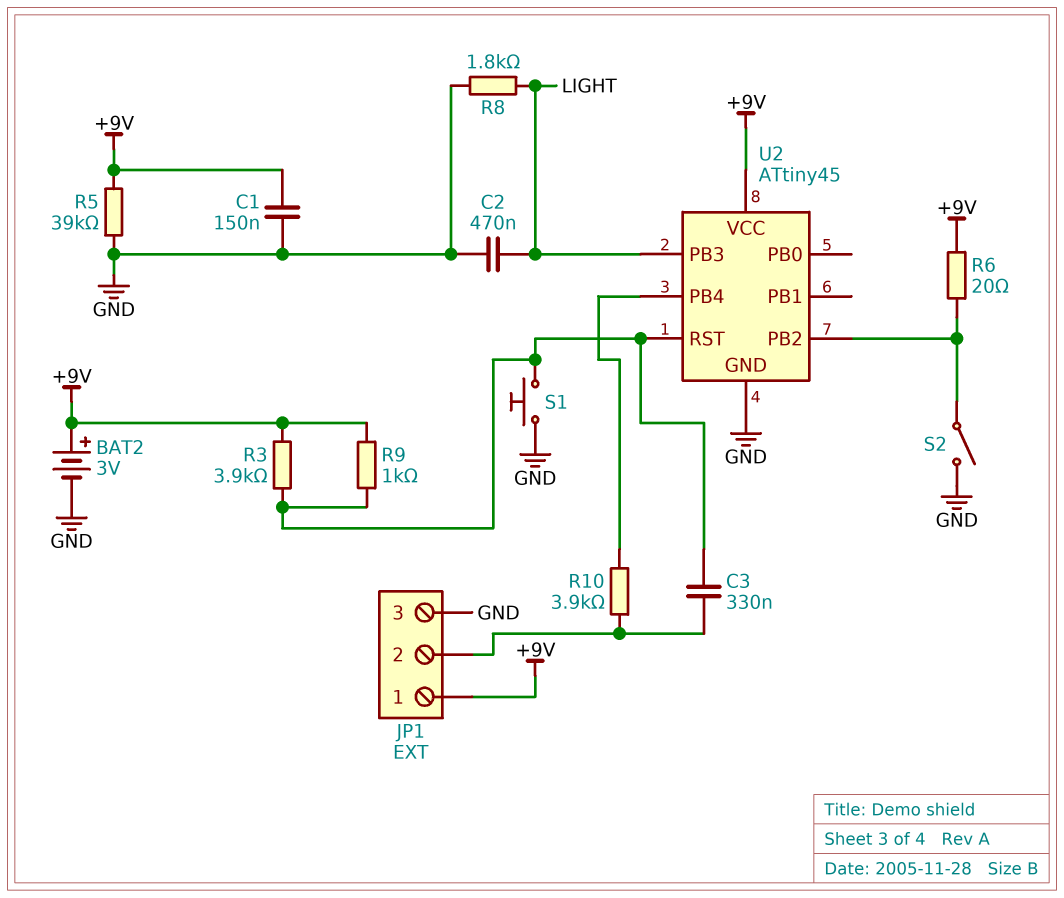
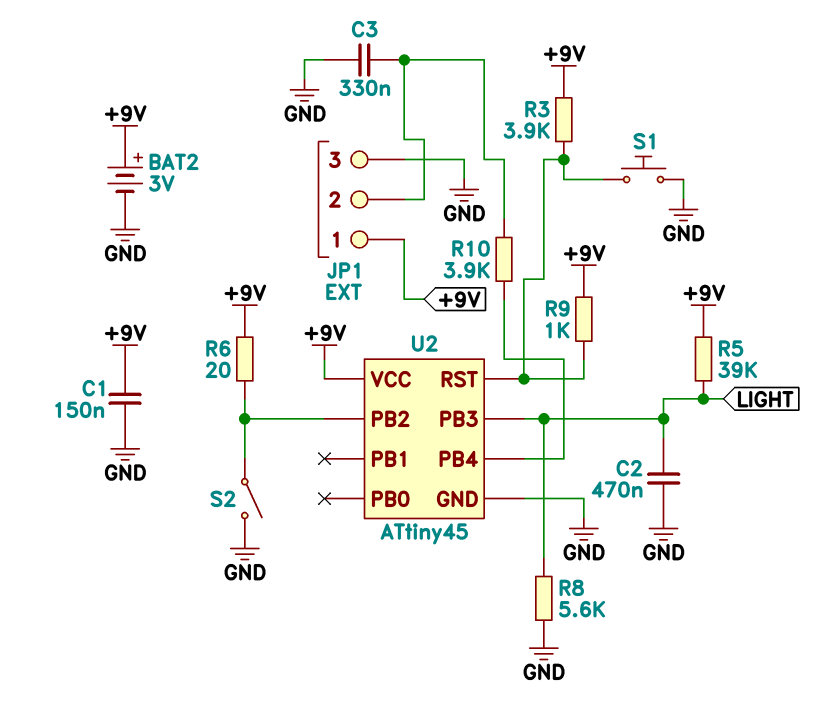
C3: 330nF (JP1/2, U2/RST) -> 330nF (GND, JP1/2)
R5: 39k (+9V, GND) -> 39k (+9V, LIGHT)
R8: 1.8k (GND, LIGHT) -> 5.6k (GND, LIGHT)

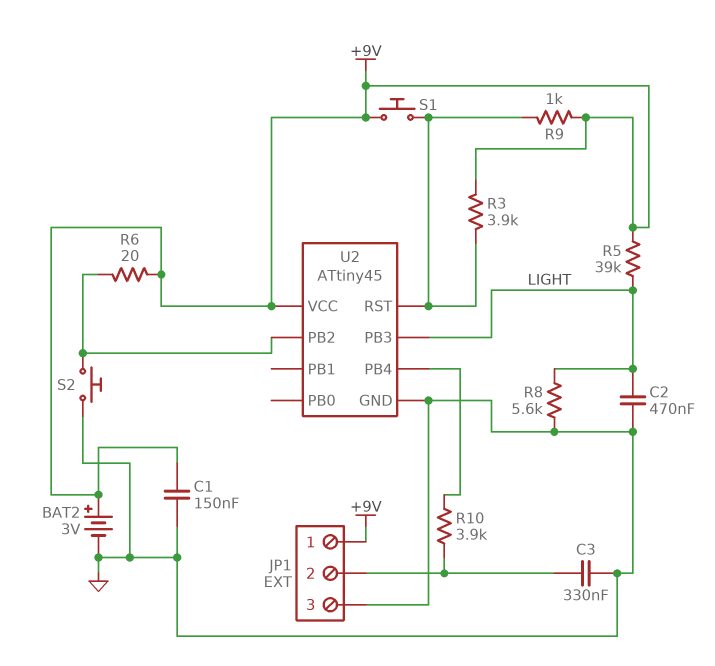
S1: button (GND, U2/RST) -> button (+9V, U2/RST)
S2: switch (GND, U2/PB2) -> button (GND, U2/PB2)

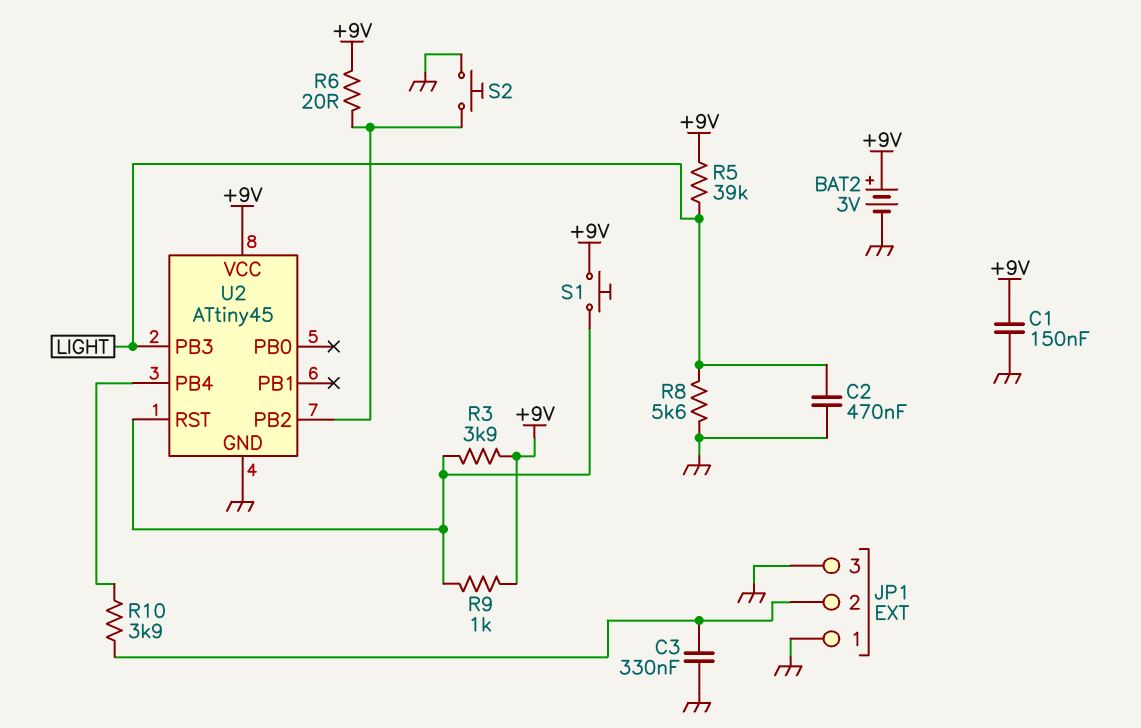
JP1 pin 1: +9V -> GND

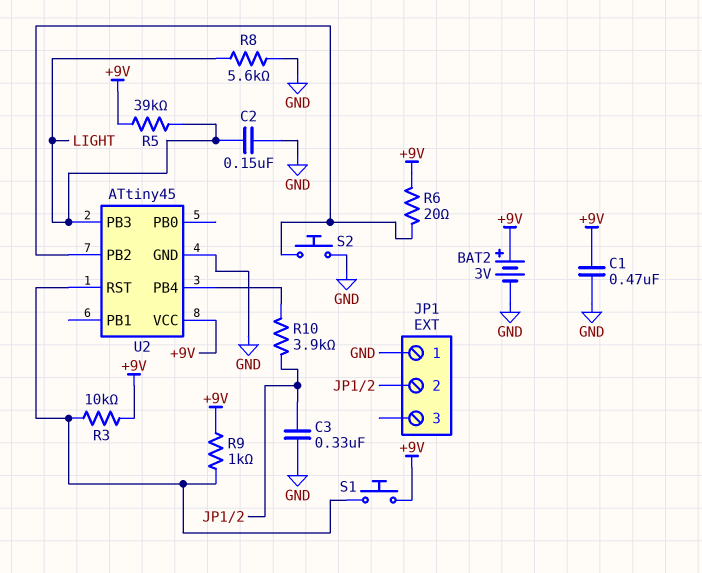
C1: 150nF (+9V, GND) -> 470nF (+9V, GND)
C2: 470nF (GND, LIGHT) -> 150nF (GND, LIGHT)
JP1 pin 3: GND -> none
R3: 3.9k (+9V, U2/RST) -> 10k (+9V, U2/RST)

